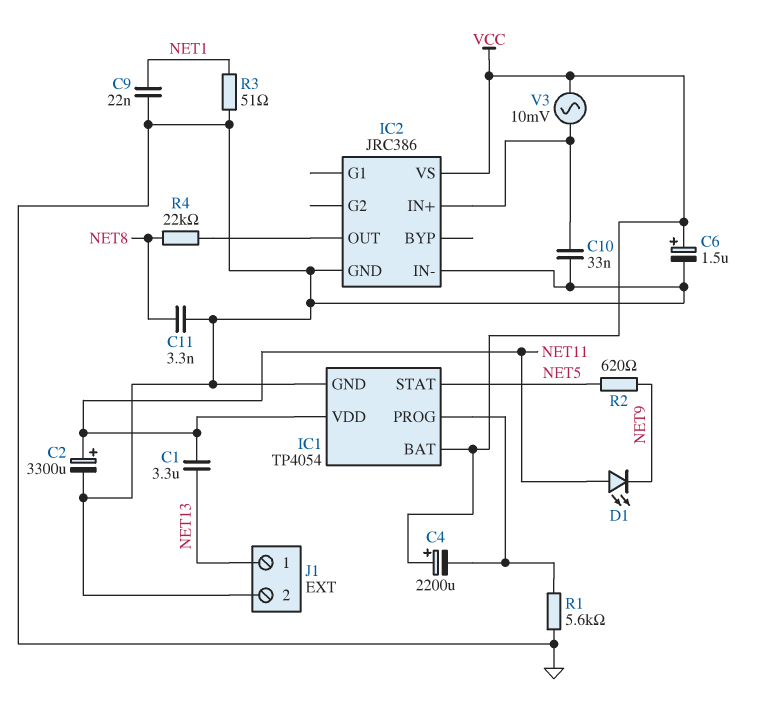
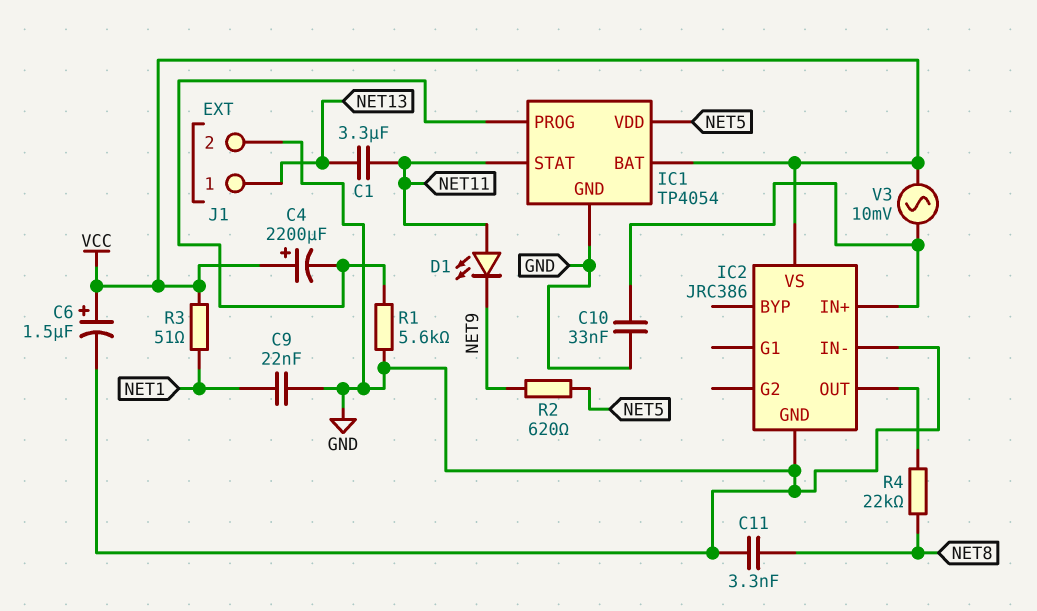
C2: 3300uF (plus NET11, minus GND) -> none
IC1 pin STAT: NET5 -> NET11
IC1 pin VDD: NET11 -> NET5
R3: 51 (GND, NET1) -> 51 (NET1, VCC)

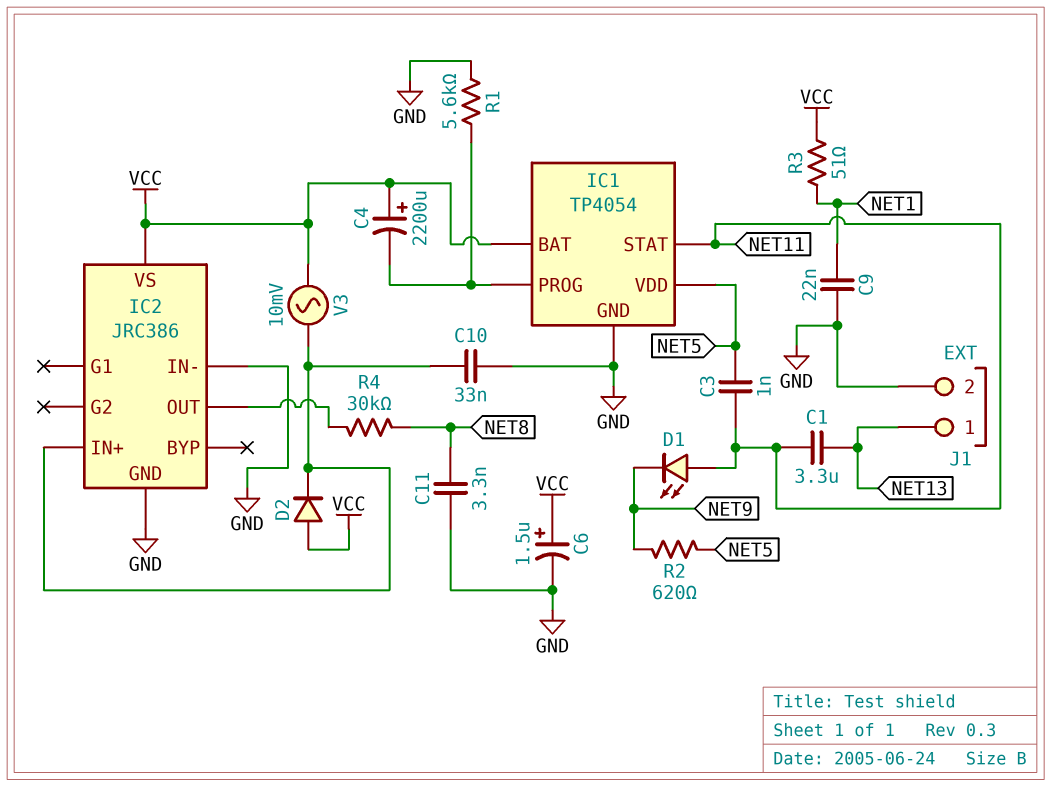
C3: none -> 1nF (NET5, NET11)
D2: none -> diode (A VCC, K IC2/IN+)
R4: 22k (IC2/OUT, NET8) -> 30k (IC2/OUT, NET8)

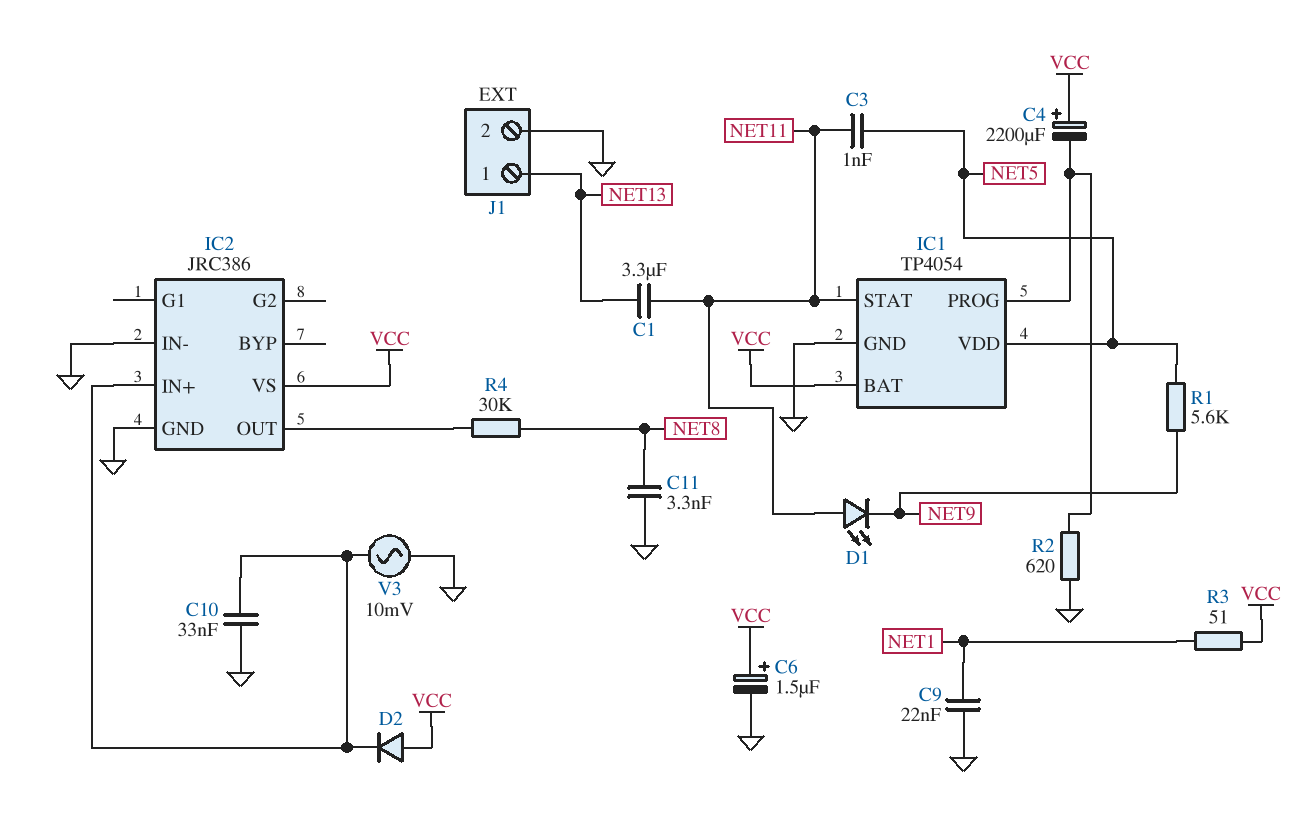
R1: 5.6k (GND, IC1/PROG) -> 5.6k (NET5, NET9)
R2: 620 (NET5, NET9) -> 620 (GND, IC1/PROG)
V3: AC 10mV (IC2/IN+, VCC) -> AC 10mV (GND, IC2/IN+)

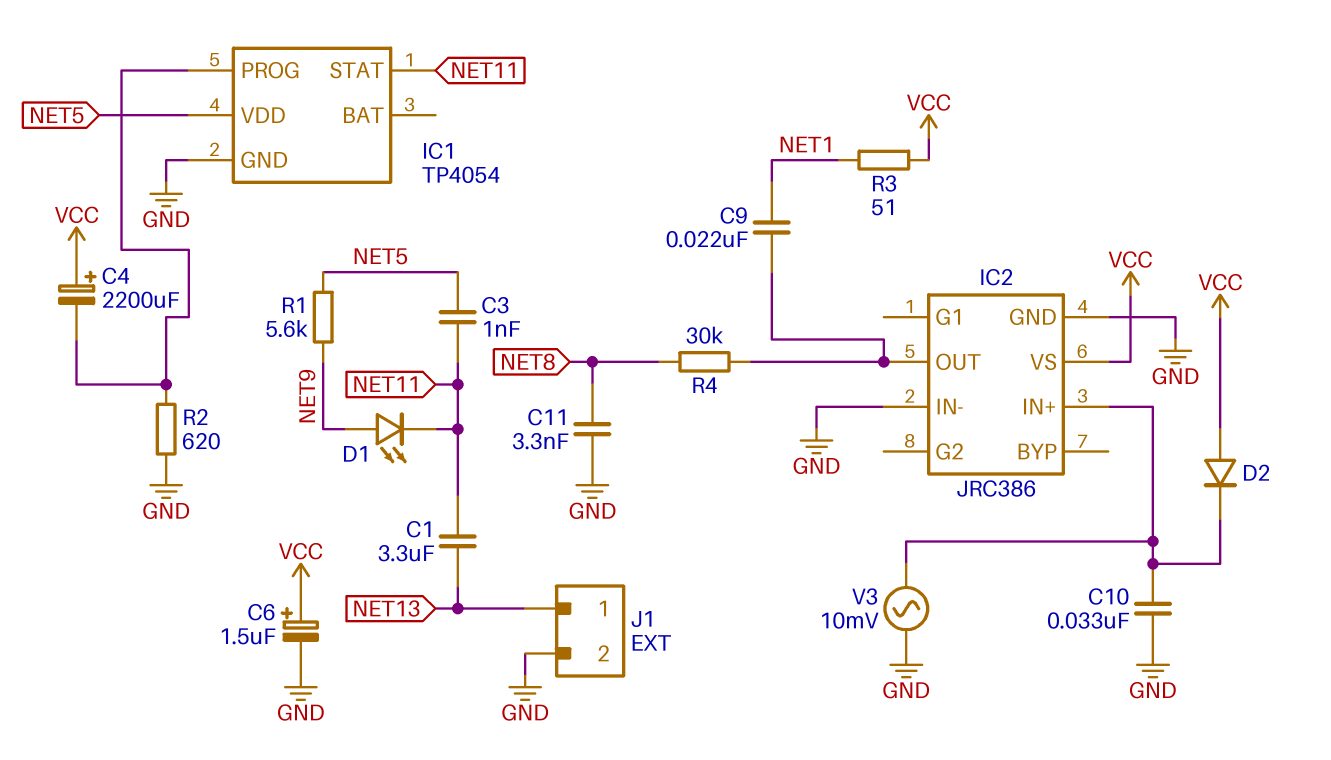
C9: 22nF (GND, NET1) -> 22nF (IC2/OUT, NET1)
D1: LED (A NET11, K NET9) -> LED (A NET9, K NET11)
IC1 pin BAT: VCC -> none

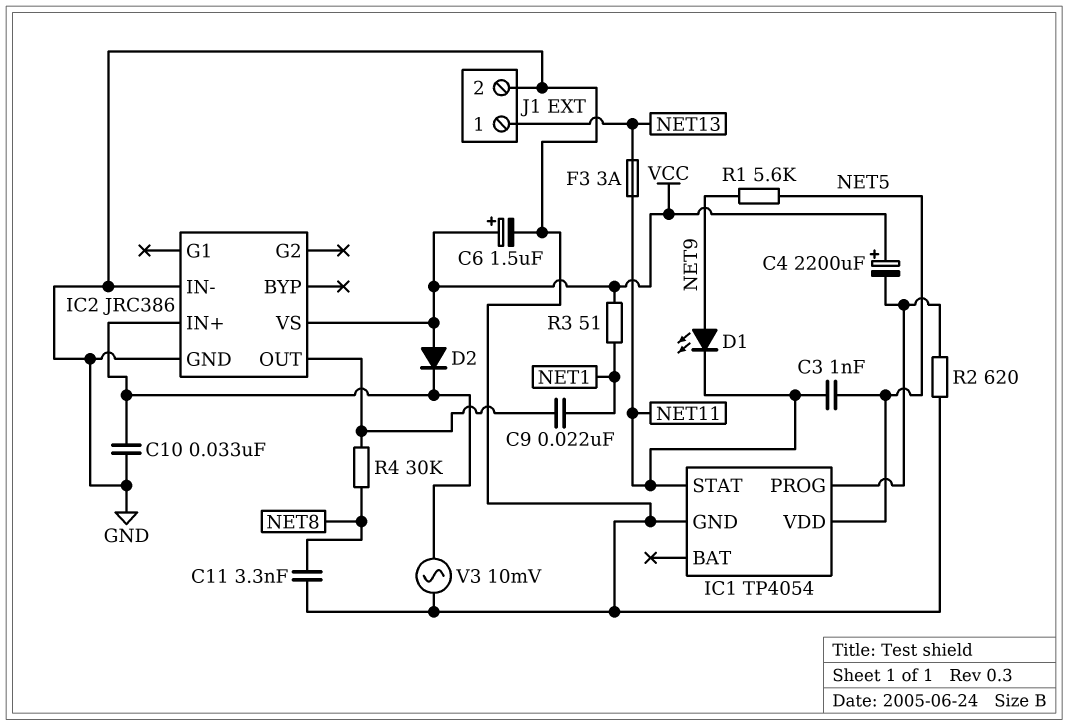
C1: 3.3uF (NET11, NET13) -> none
F3: none -> 3A (NET11, NET13)

